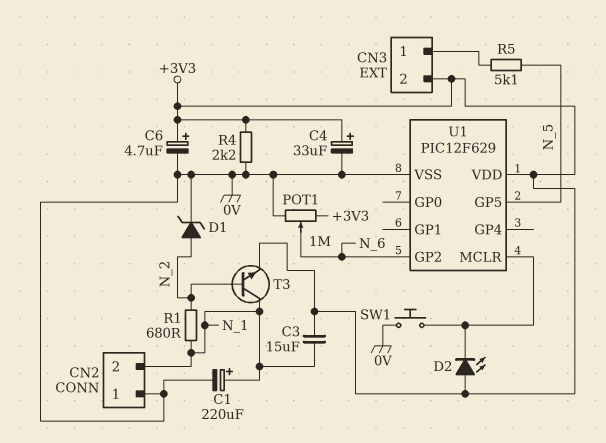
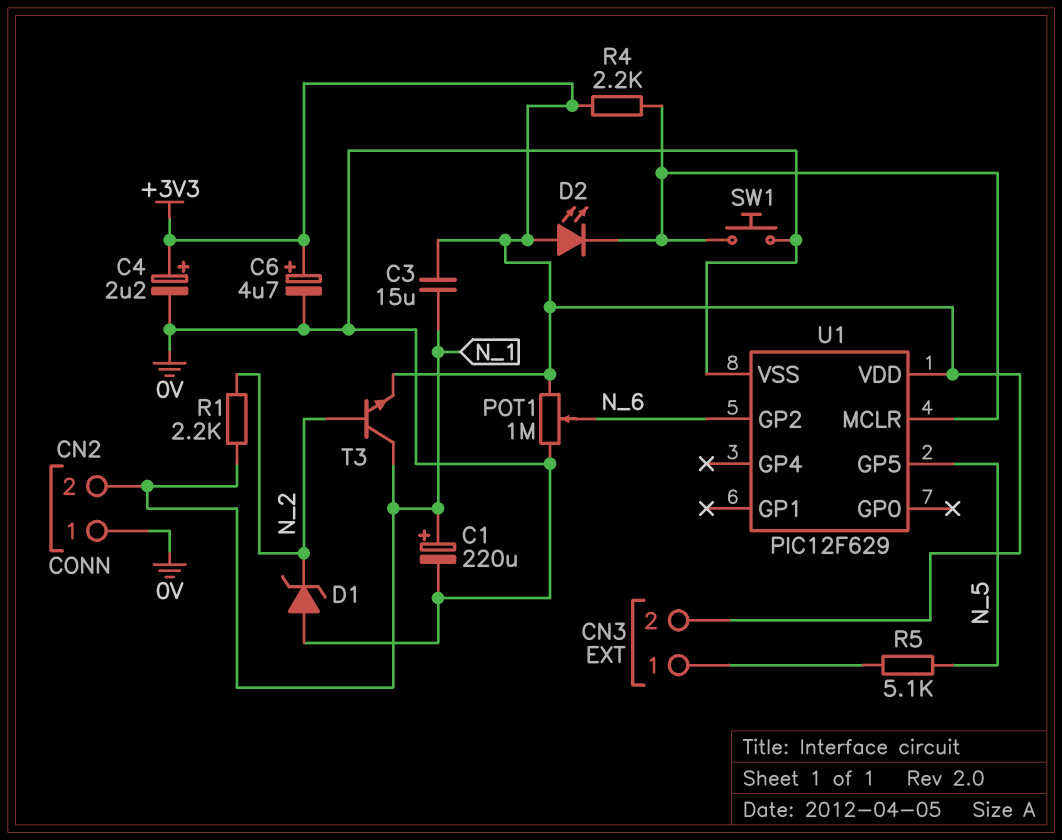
C4: 33uF (plus +3V3, minus 0V) -> 2.2uF (plus +3V3, minus 0V)
D1: zener (A N_2, K 0V) -> zener (A 0V, K N_2)
R1: 680 (N_1, N_2) -> 2.2k (N_1, N_2)
R4: 2.2k (+3V3, 0V) -> 2.2k (+3V3, U1/MCLR)

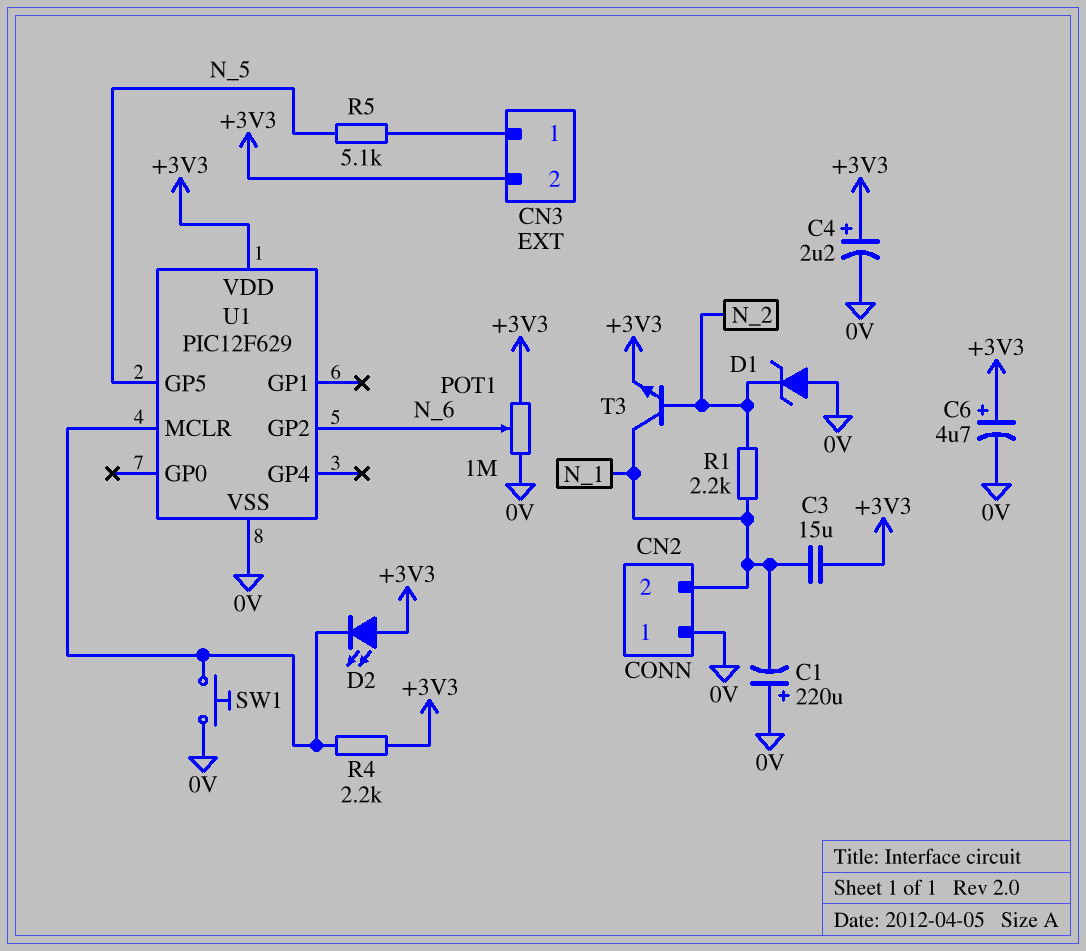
C1: 220uF (plus N_1, minus 0V) -> 220uF (plus 0V, minus N_1)

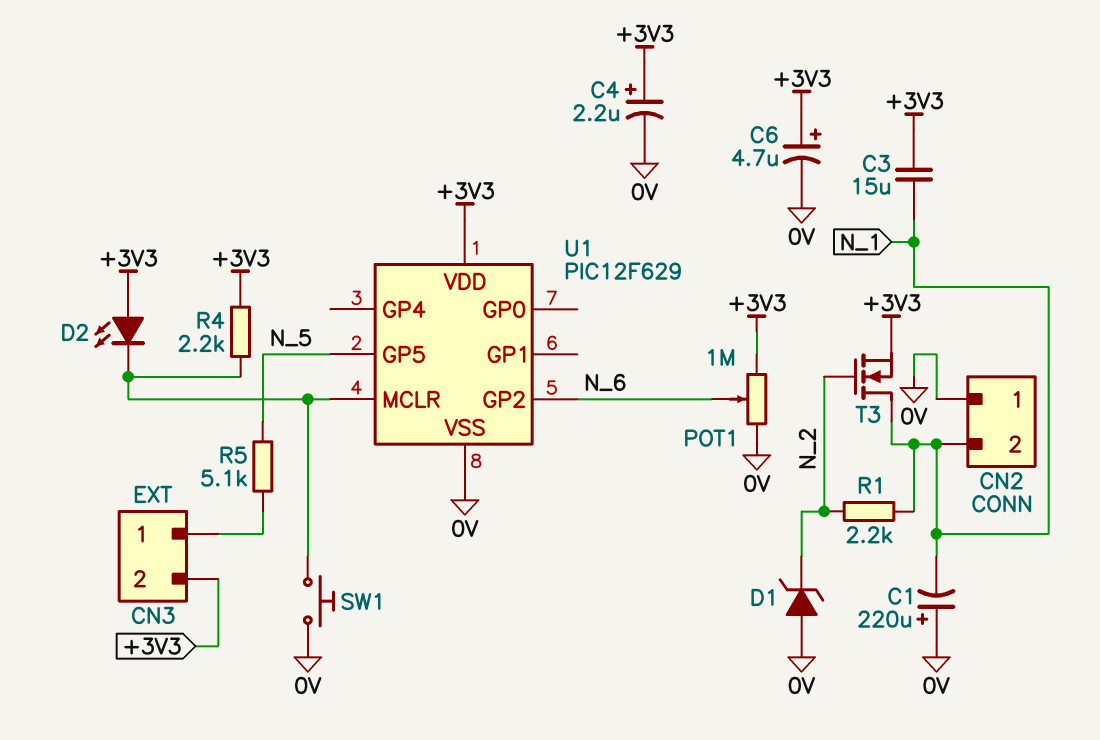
T3: NPN (B N_2, C N_1, E +3V3) -> NMOS (G N_2, D N_1, S +3V3)

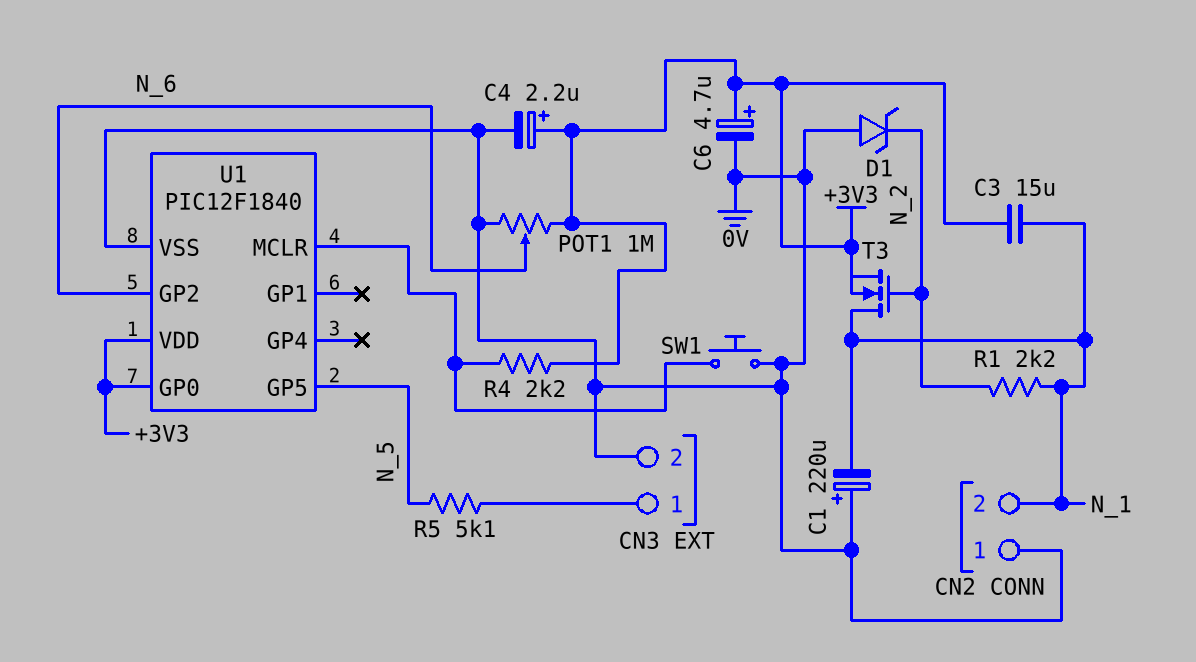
CN3 pin 2: +3V3 -> 0V
D2: LED (A +3V3, K U1/MCLR) -> none
U1: PIC12F629 -> PIC12F1840
U1 pin GP0: none -> +3V3

